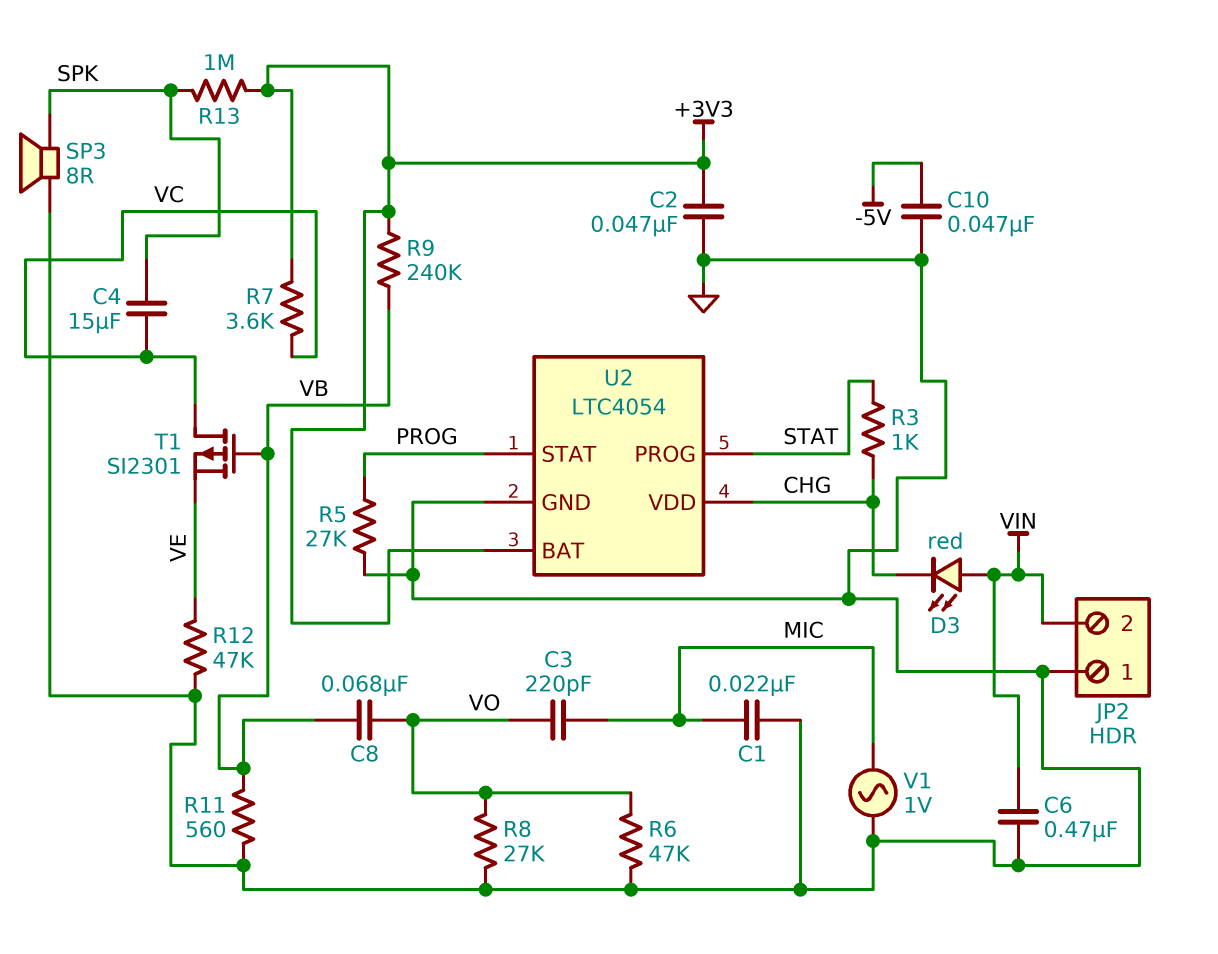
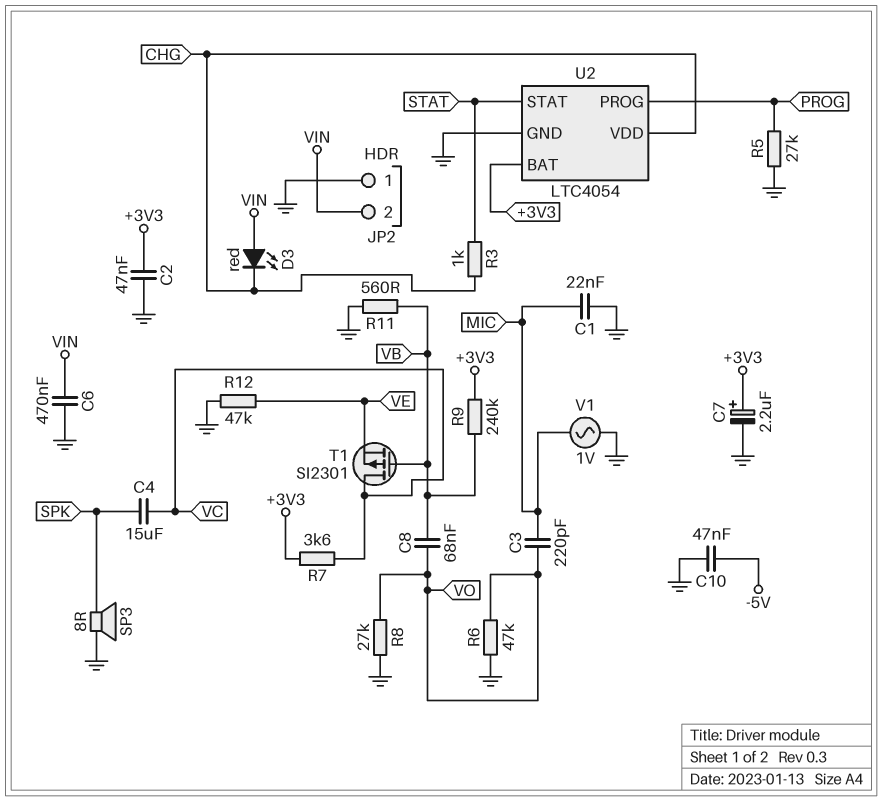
C7: none -> 2.2uF (plus +3V3, minus GND)
R13: 1M (+3V3, SPK) -> none
U2 pin PROG: STAT -> PROG
U2 pin STAT: PROG -> STAT

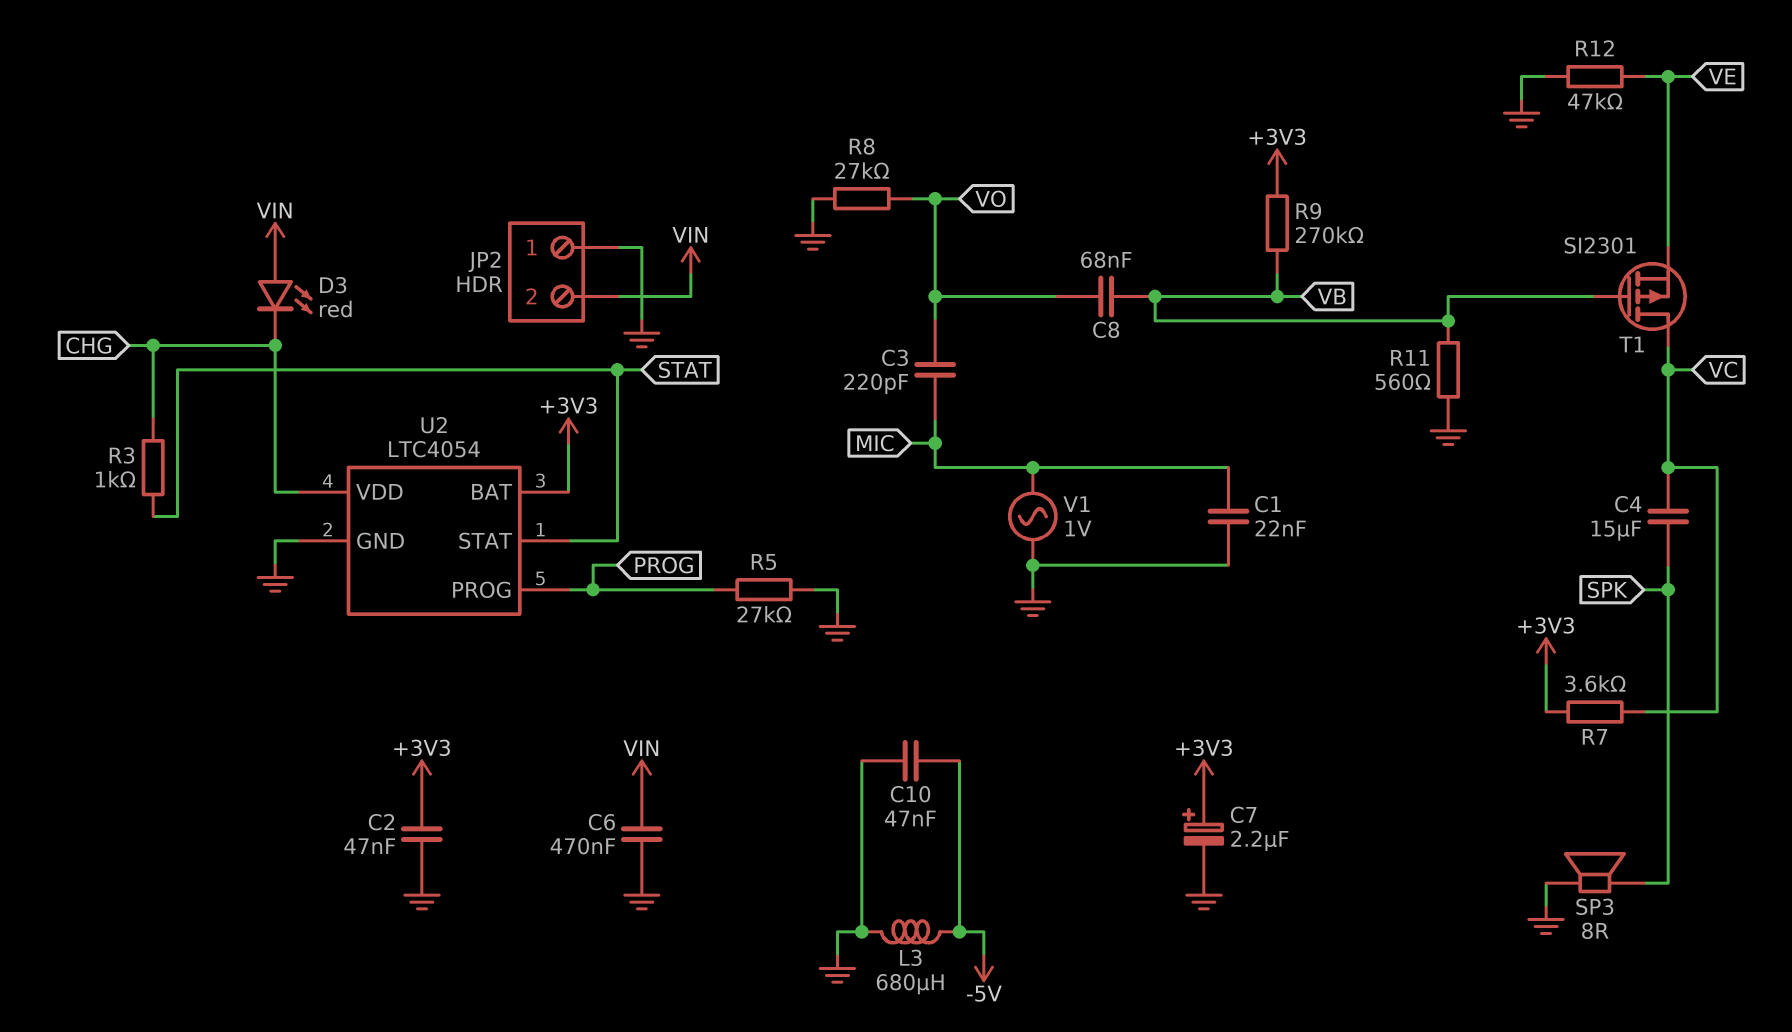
L3: none -> 680uH (-5V, GND)
R6: 47k (GND, VO) -> none
R9: 240k (+3V3, VB) -> 270k (+3V3, VB)

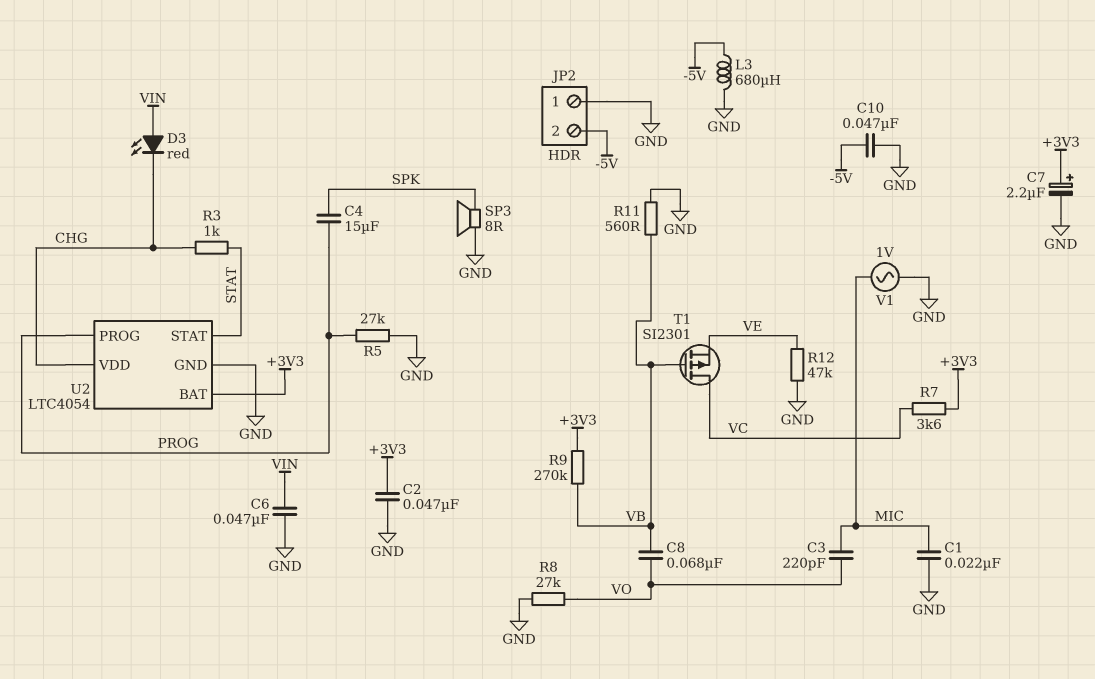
C4: 15uF (SPK, VC) -> 15uF (PROG, SPK)
C6: 470nF (GND, VIN) -> 47nF (GND, VIN)
JP2 pin 2: VIN -> -5V

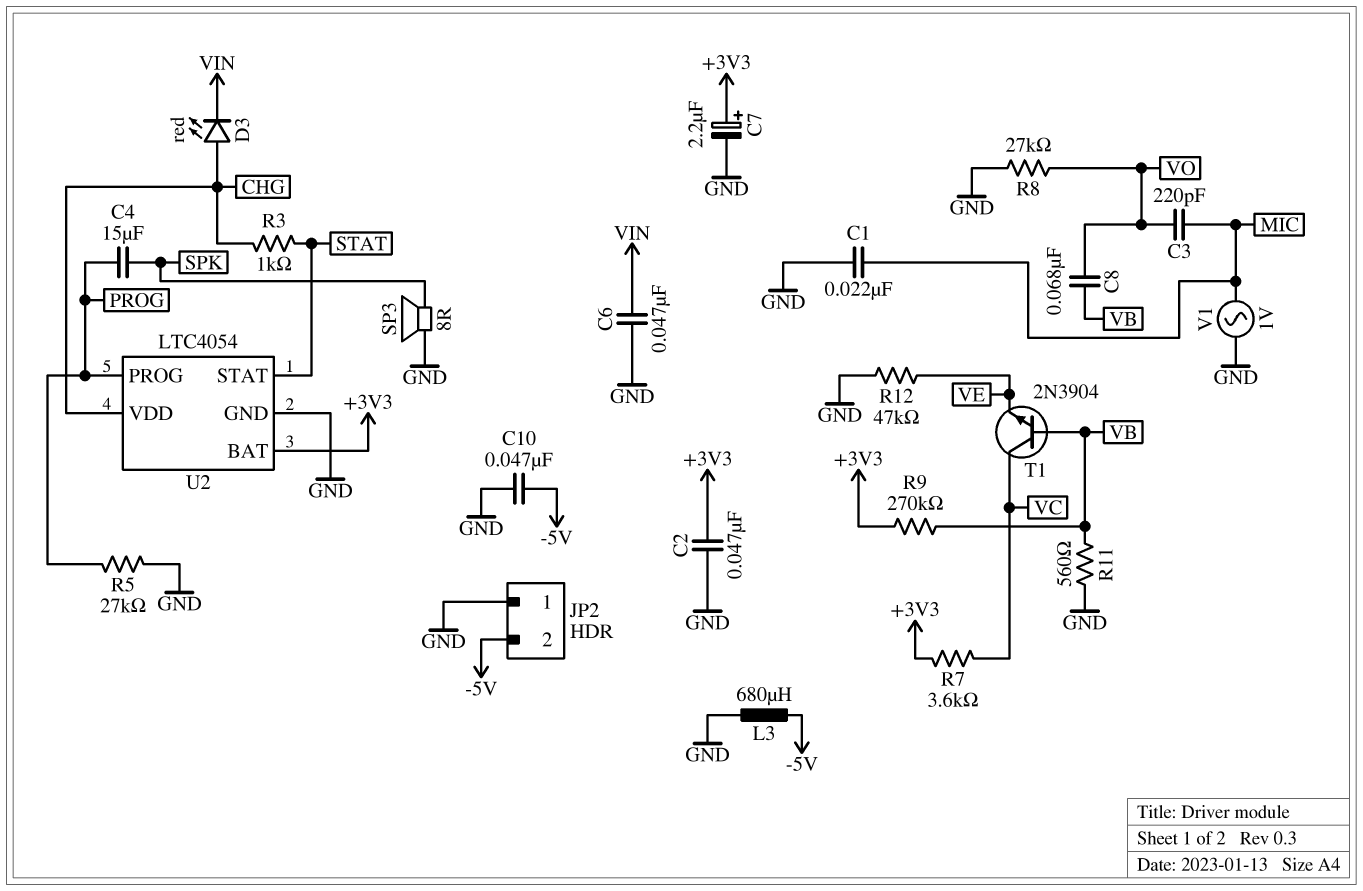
D3: LED red (A VIN, K CHG) -> LED red (A CHG, K VIN)
T1: PMOS SI2301 (G VB, D VC, S VE) -> NPN 2N3904 (B VB, C VC, E VE)

